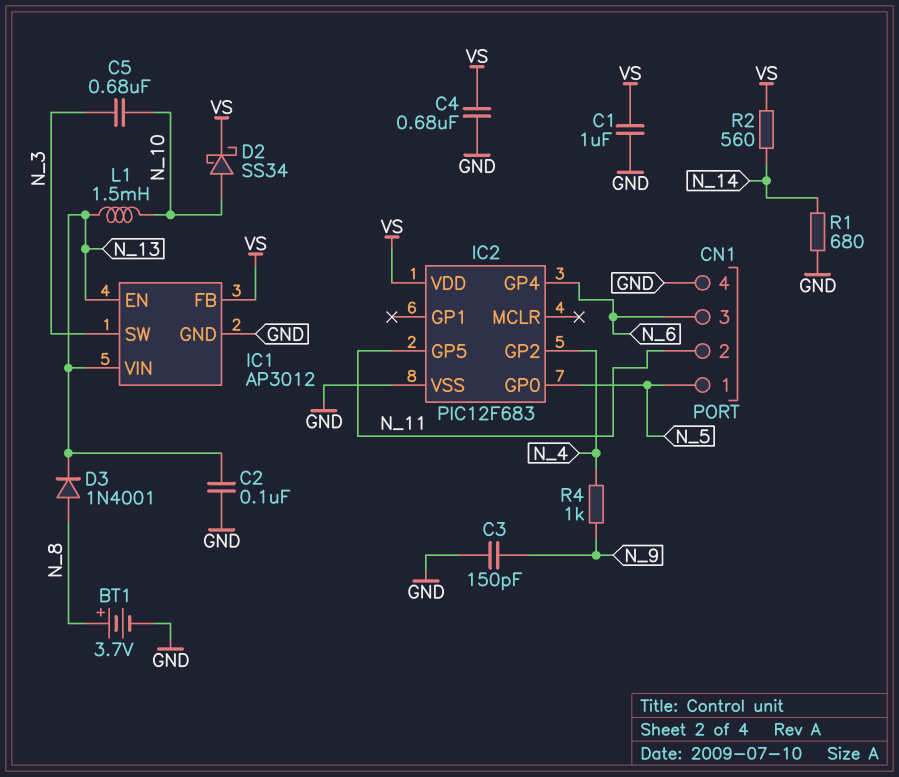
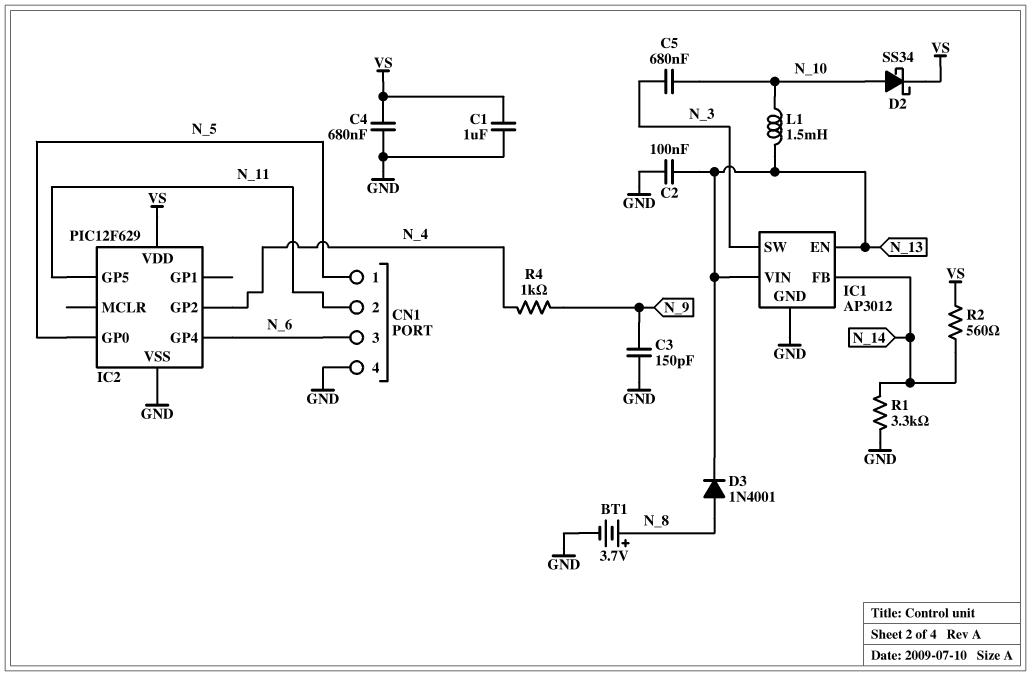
IC1 pin FB: VS -> N_14
IC2: PIC12F683 -> PIC12F629
R1: 680 (GND, N_14) -> 3.3k (GND, N_14)

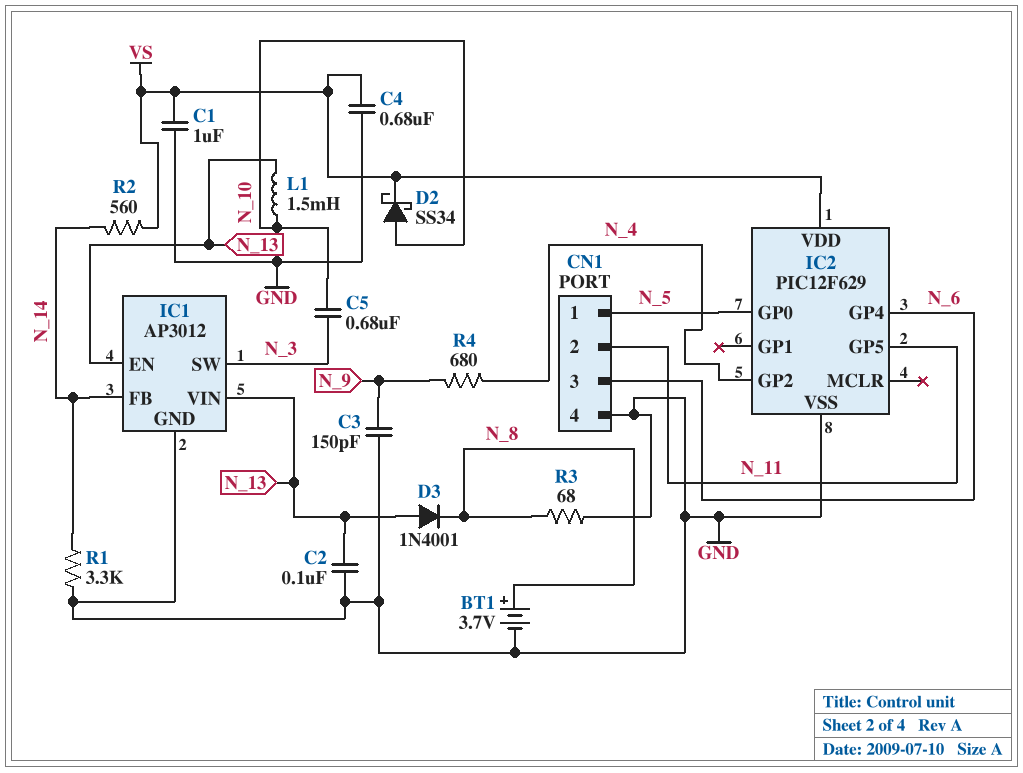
D3: diode 1N4001 (A N_8, K N_13) -> diode 1N4001 (A N_13, K N_8)
R3: none -> 68 (GND, N_8)
R4: 1k (N_4, N_9) -> 680 (N_4, N_9)

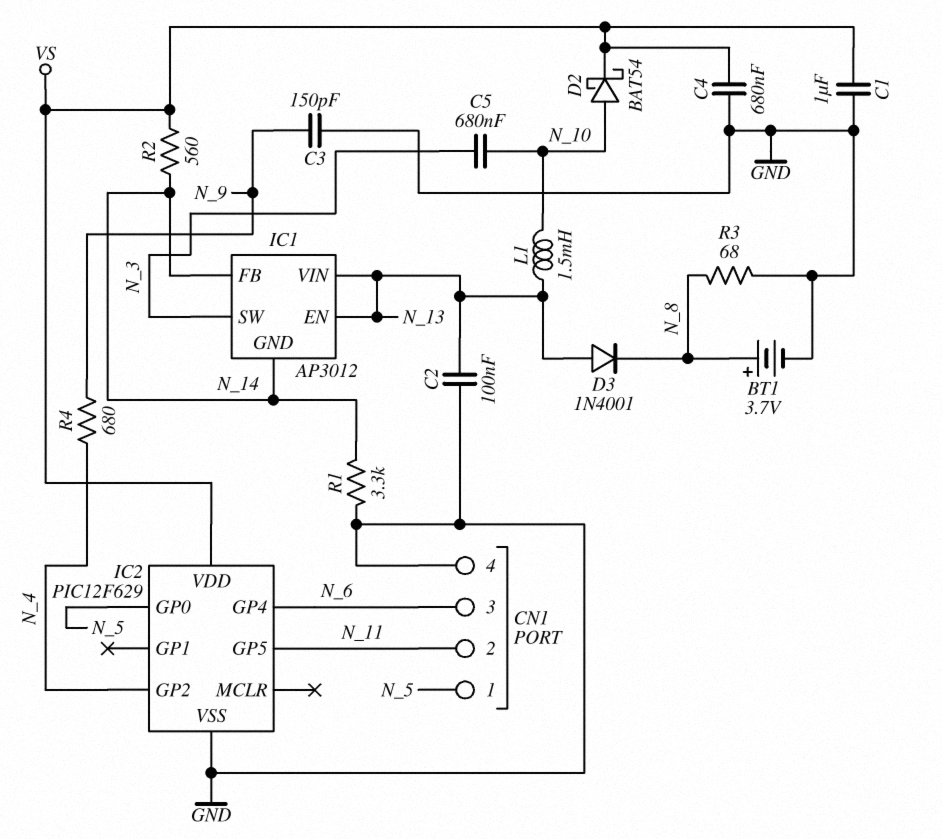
D2: schottky SS34 (A N_10, K VS) -> schottky BAT54 (A N_10, K VS)
IC1 pin GND: GND -> N_14

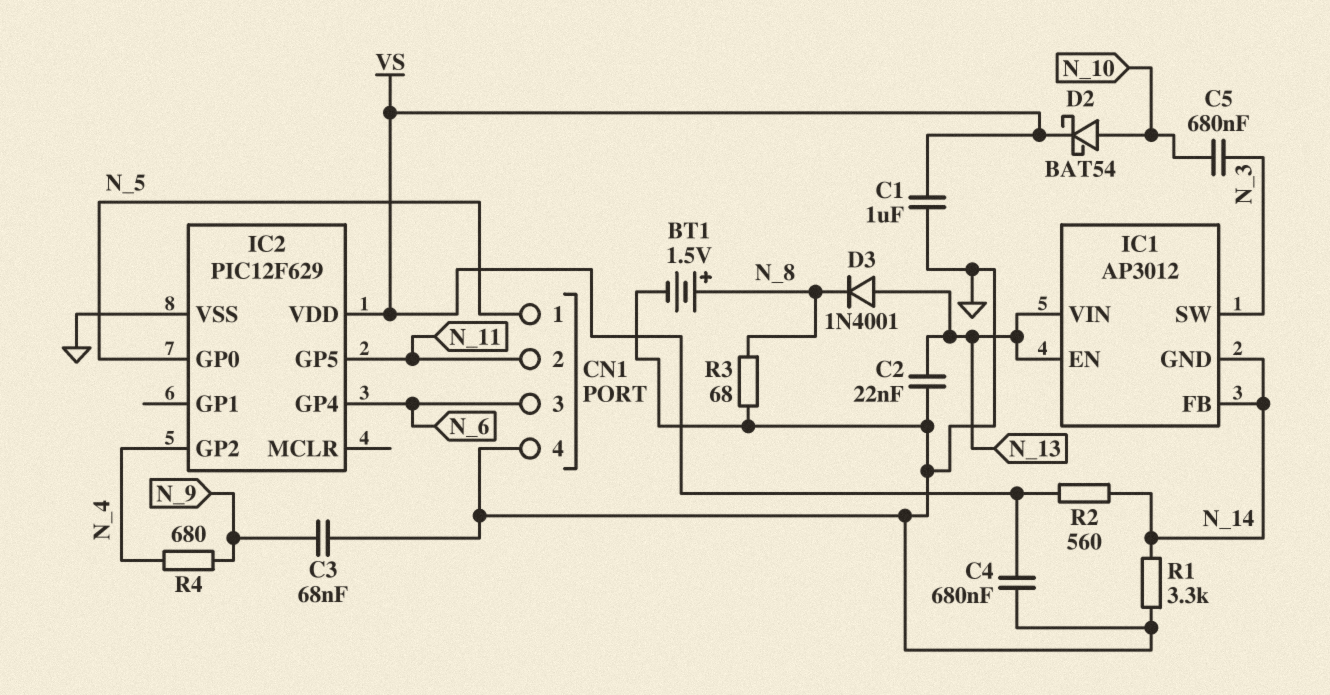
BT1: 3.7V (plus N_8, minus GND) -> 1.5V (plus N_8, minus GND)
C2: 100nF (GND, N_13) -> 22nF (GND, N_13)
C3: 150pF (GND, N_9) -> 68nF (GND, N_9)
L1: 1.5mH (N_10, N_13) -> none

